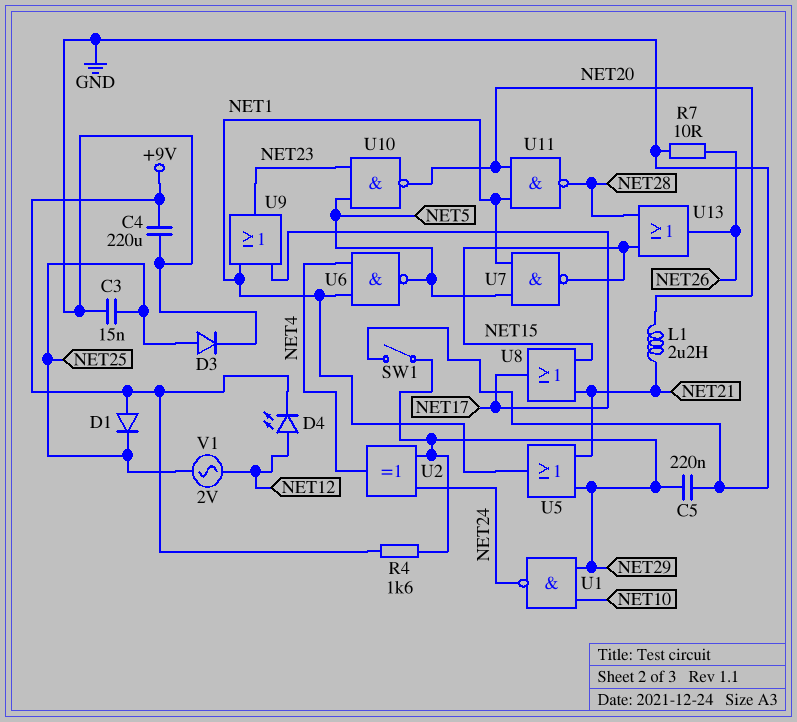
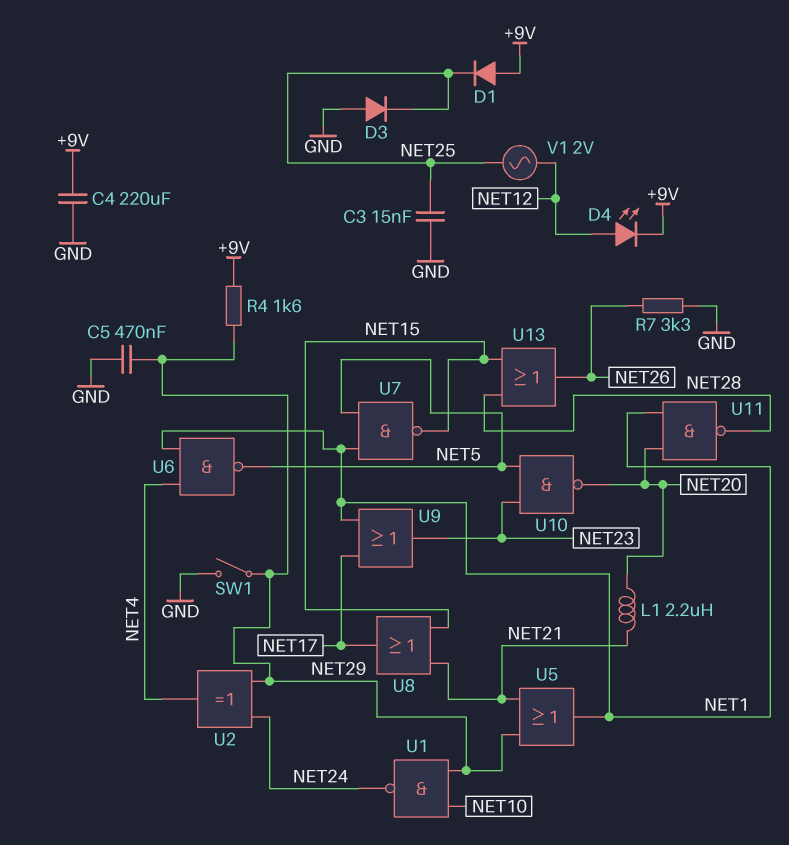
C5: 220nF (GND, NET29) -> 470nF (GND, NET29)
D3: diode (A NET25, K GND) -> diode (A GND, K NET25)
R7: 10 (GND, NET26) -> 3.3k (GND, NET26)

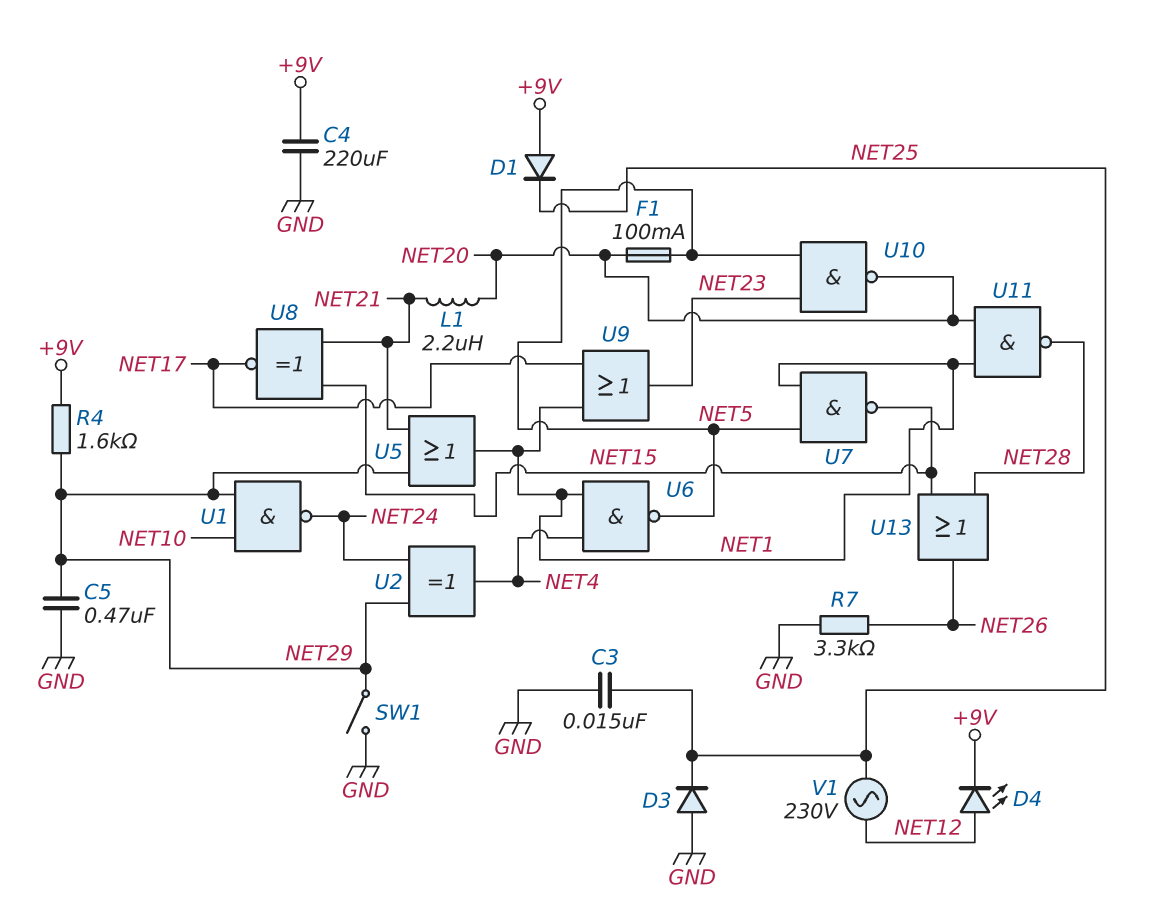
F1: none -> 100mA (NET5, NET20)
U8: OR (in NET15, in NET21, out NET17) -> XNOR (in NET15, in NET21, out NET17)
V1: AC 2V (NET12, NET25) -> AC 230V (NET12, NET25)

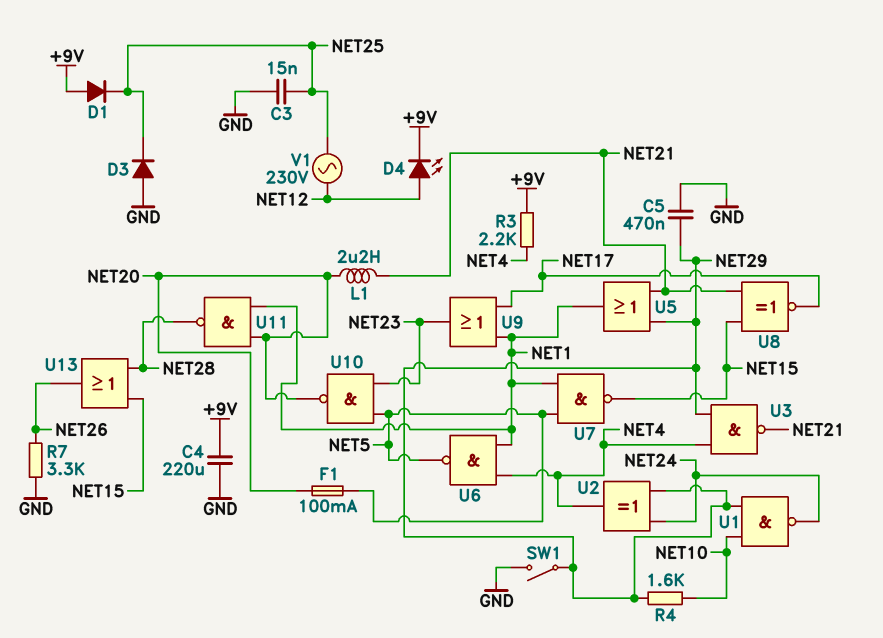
R3: none -> 2.2k (+9V, NET4)
R4: 1.6k (+9V, NET29) -> 1.6k (NET10, NET29)
U3: none -> NAND (in NET4, in NET29, out NET21)

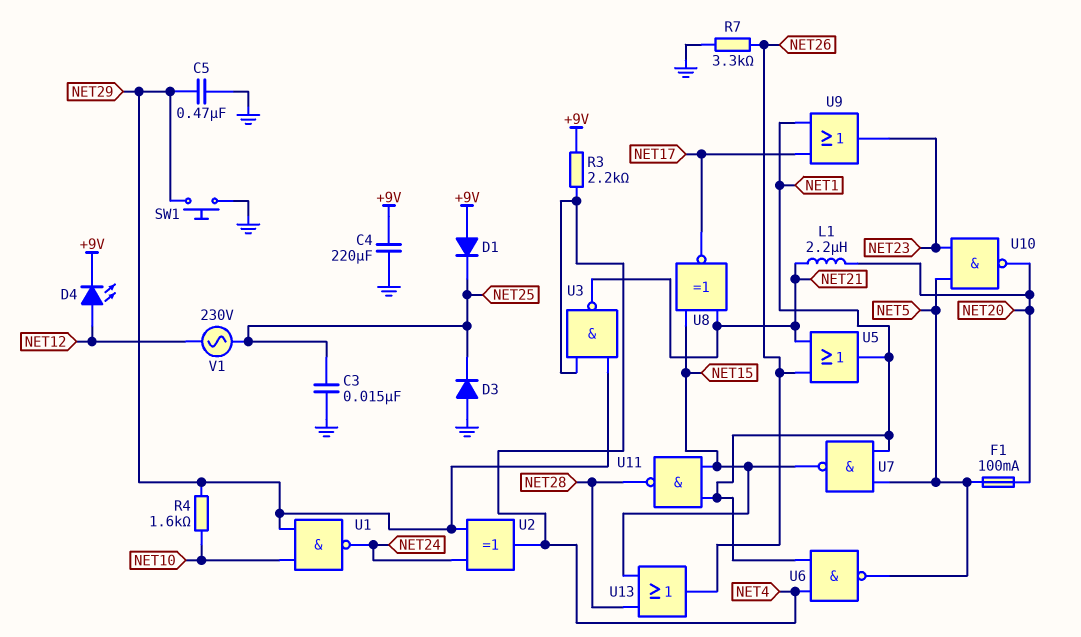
SW1: switch (GND, NET29) -> button (GND, NET29)
U5: OR (in NET21, in NET29, out NET1) -> OR (in NET21, in NET26, out NET1)
U11: NAND (in NET1, in NET20, out NET28) -> NAND (in NET1, in NET15, out NET28)

